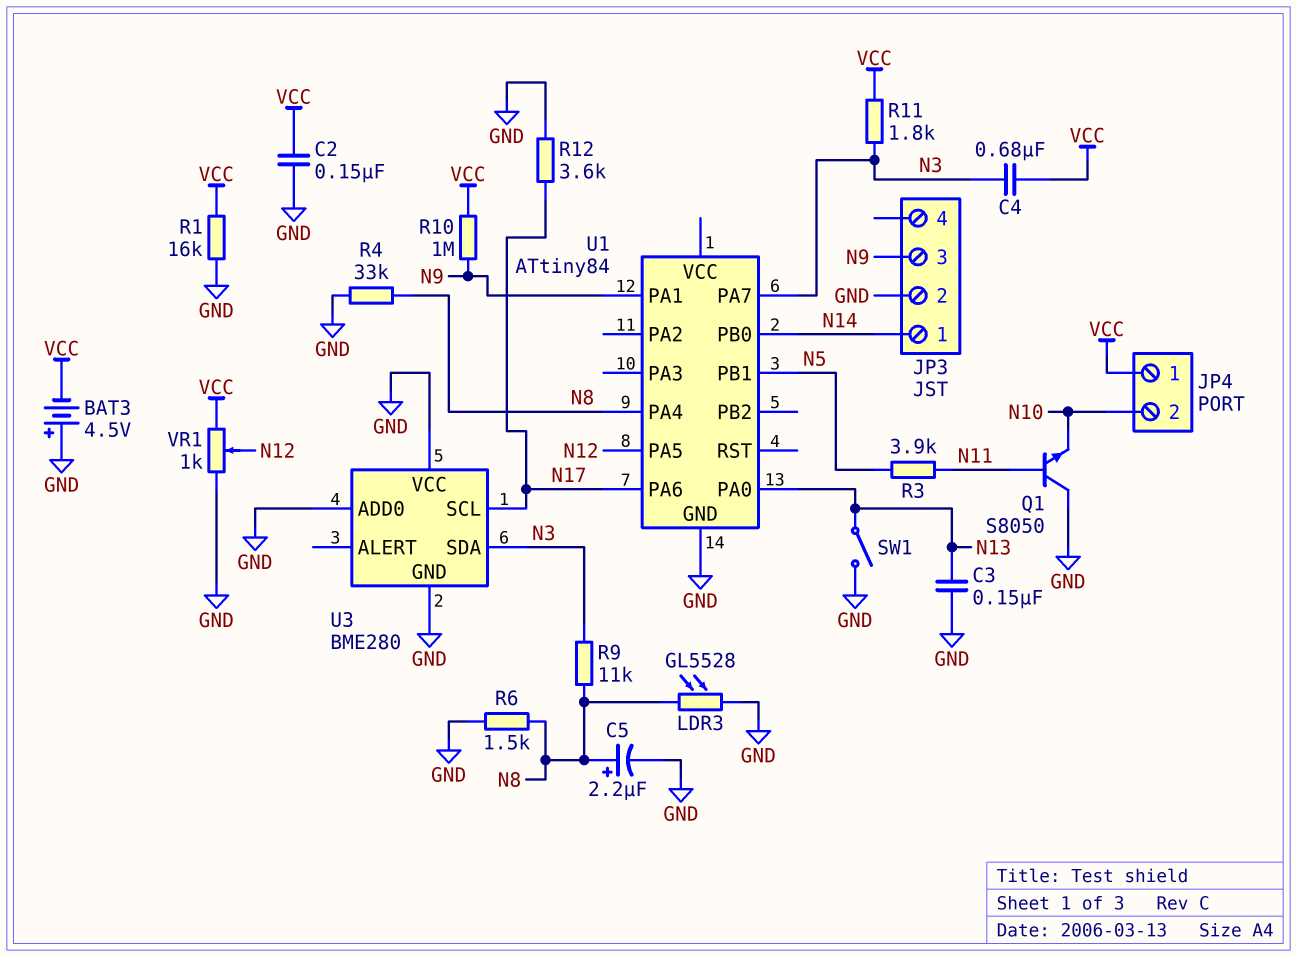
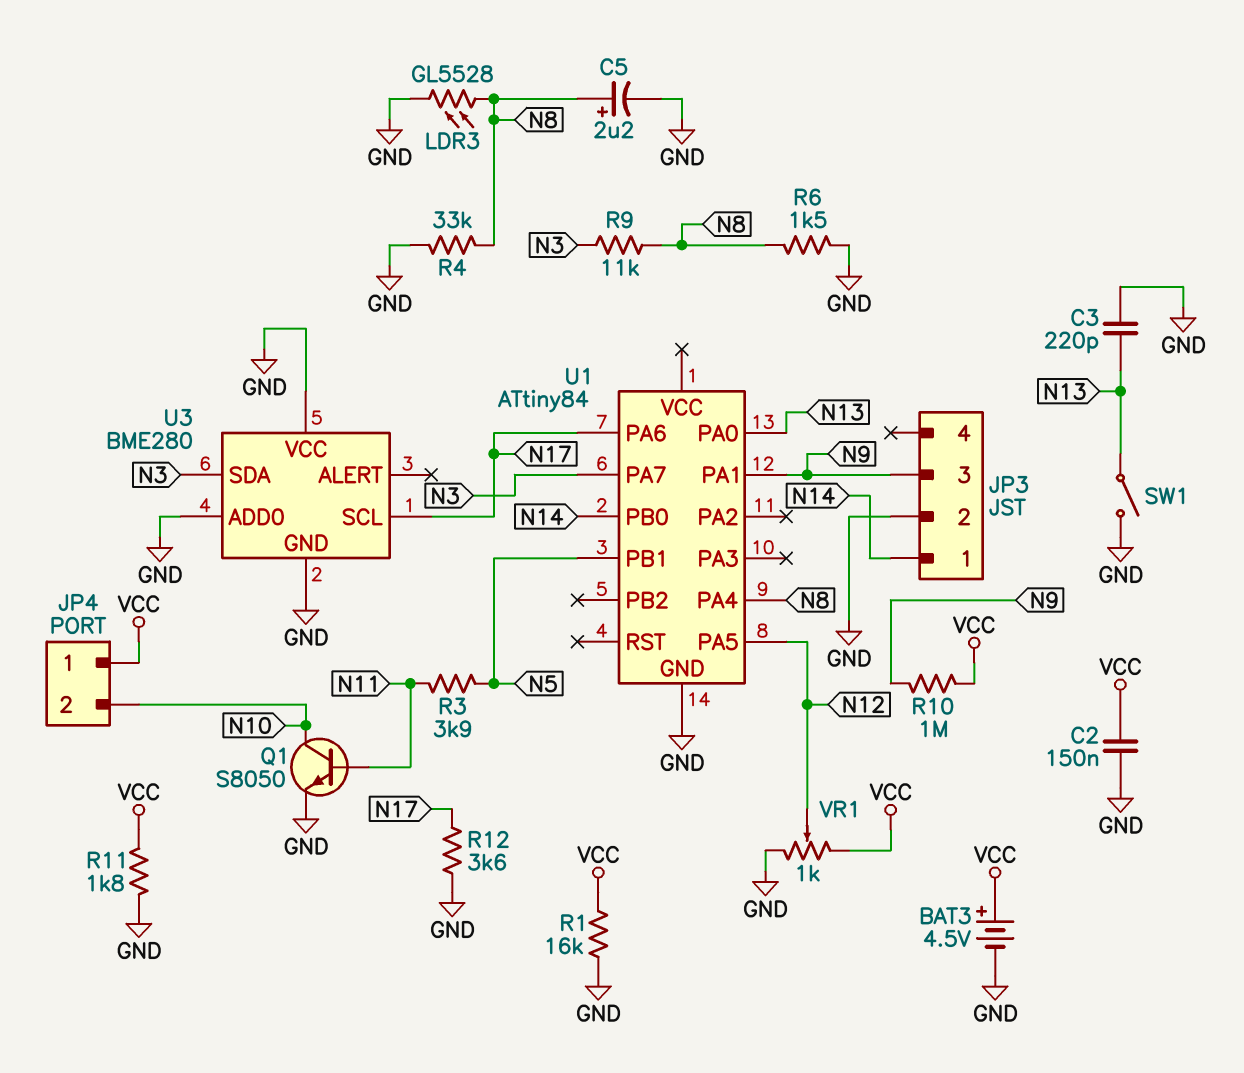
BAT3: 4.5V (plus GND, minus VCC) -> 4.5V (plus VCC, minus GND)
C3: 150nF (GND, N13) -> 220pF (GND, N13)
C4: 680nF (N3, VCC) -> none
Q1: NPN S8050 (B N11, C GND, E N10) -> NPN S8050 (B N11, C N10, E GND)
R11: 1.8k (N3, VCC) -> 1.8k (GND, VCC)

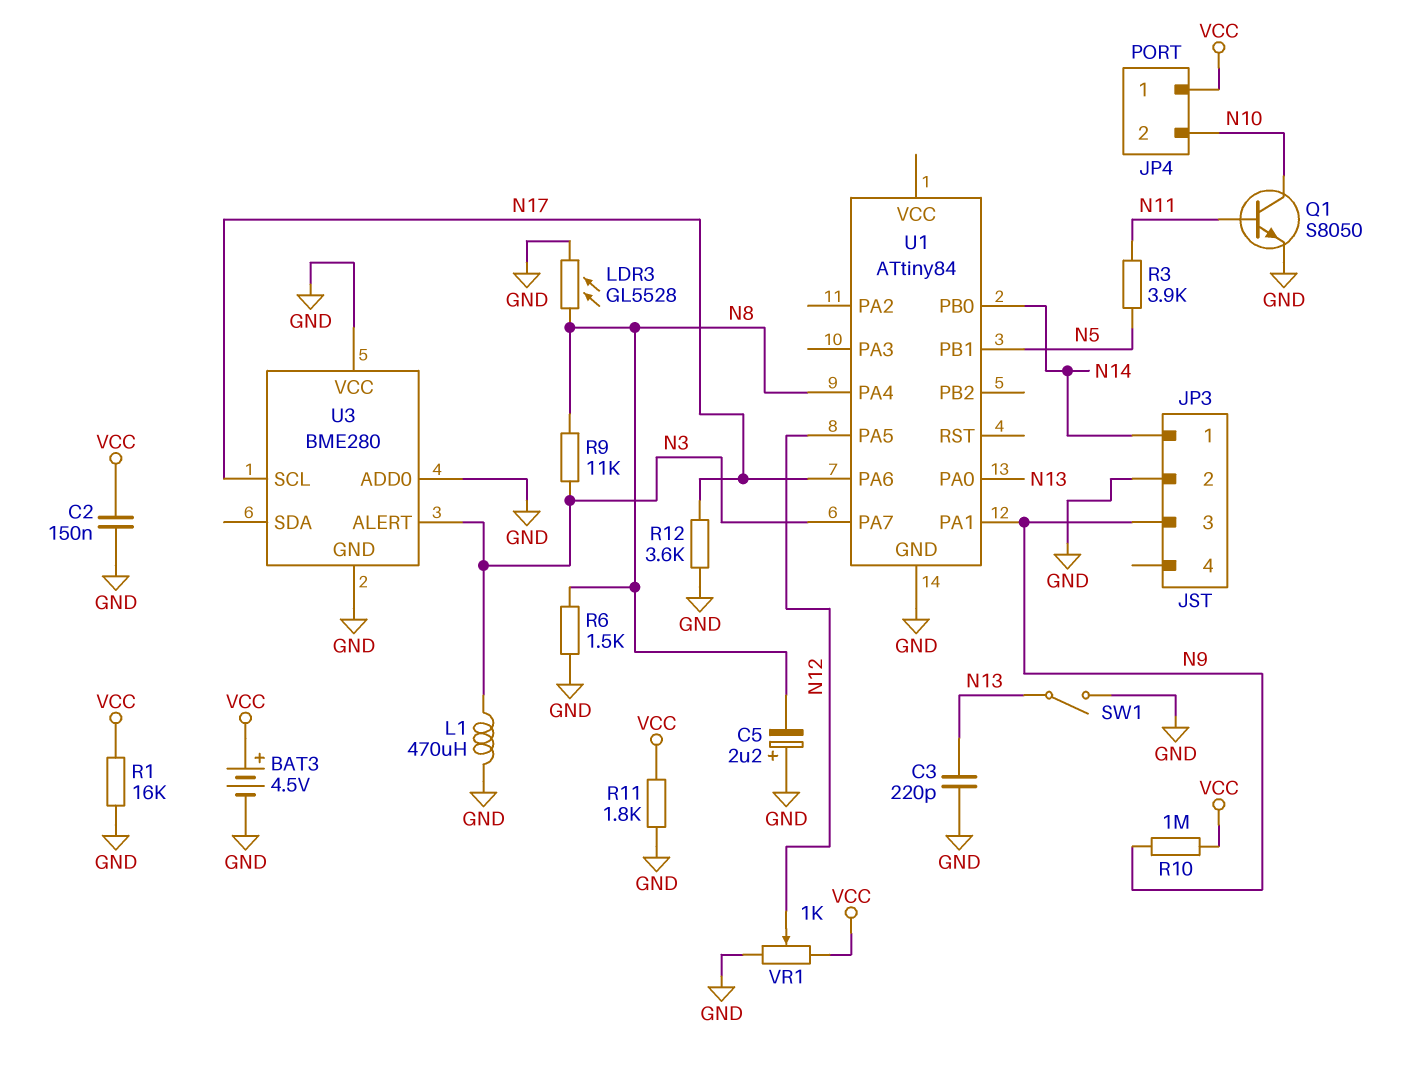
C5: 2.2uF (plus N8, minus GND) -> 2.2uF (plus GND, minus N8)
L1: none -> 470uH (GND, N3)
R4: 33k (GND, N8) -> none
U3 pin ALERT: none -> N3
U3 pin SDA: N3 -> none

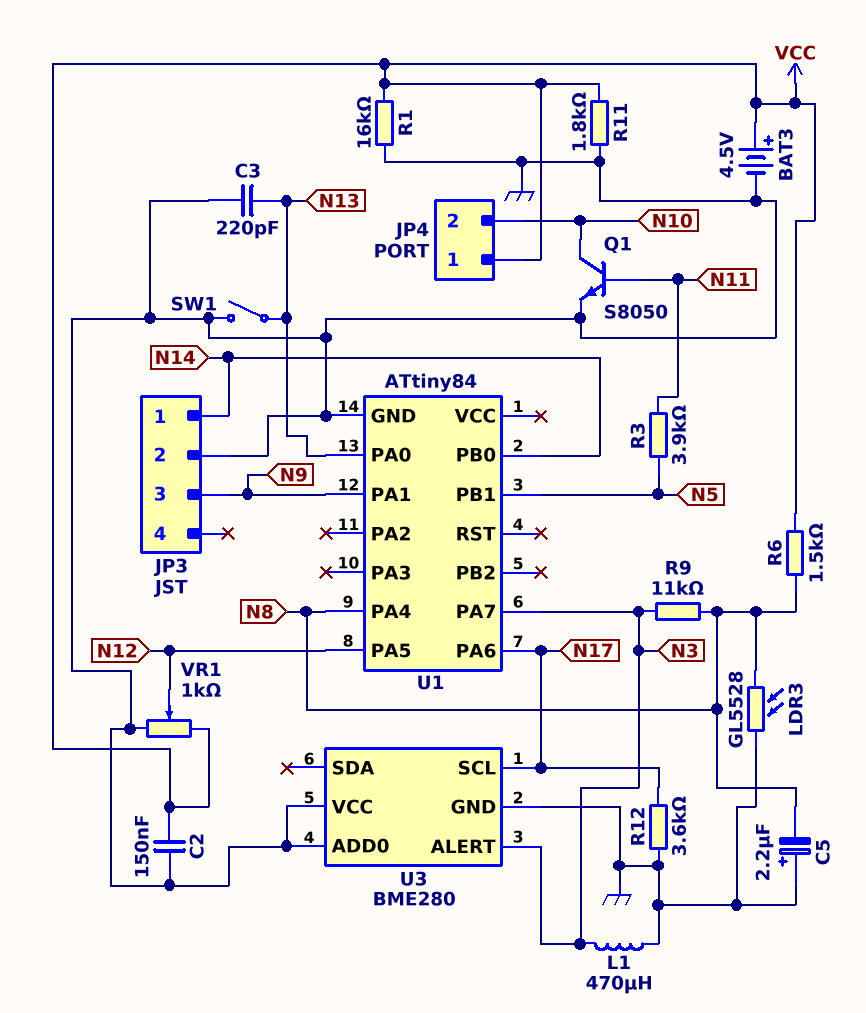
R6: 1.5k (GND, N8) -> 1.5k (N8, VCC)
R10: 1M (N9, VCC) -> none

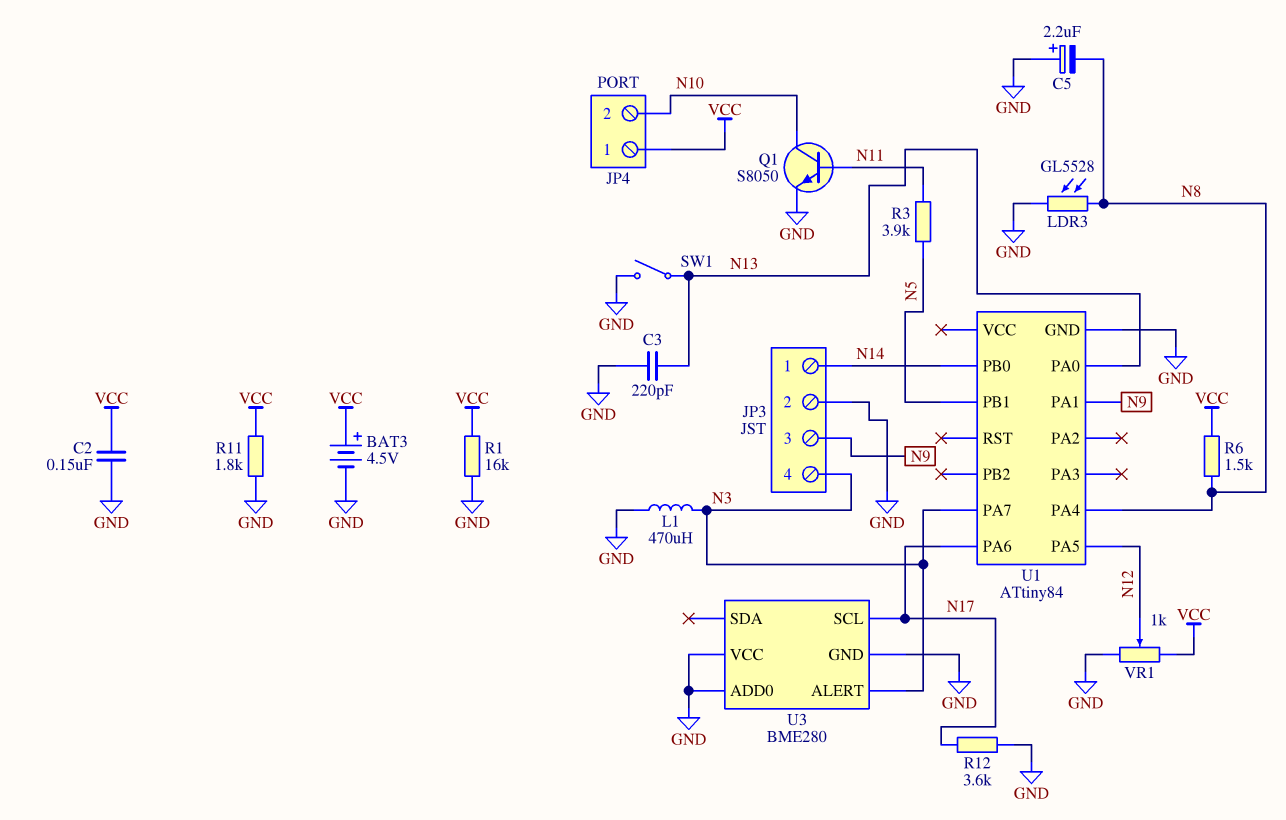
JP3 pin 4: none -> N3
R9: 11k (N3, N8) -> none

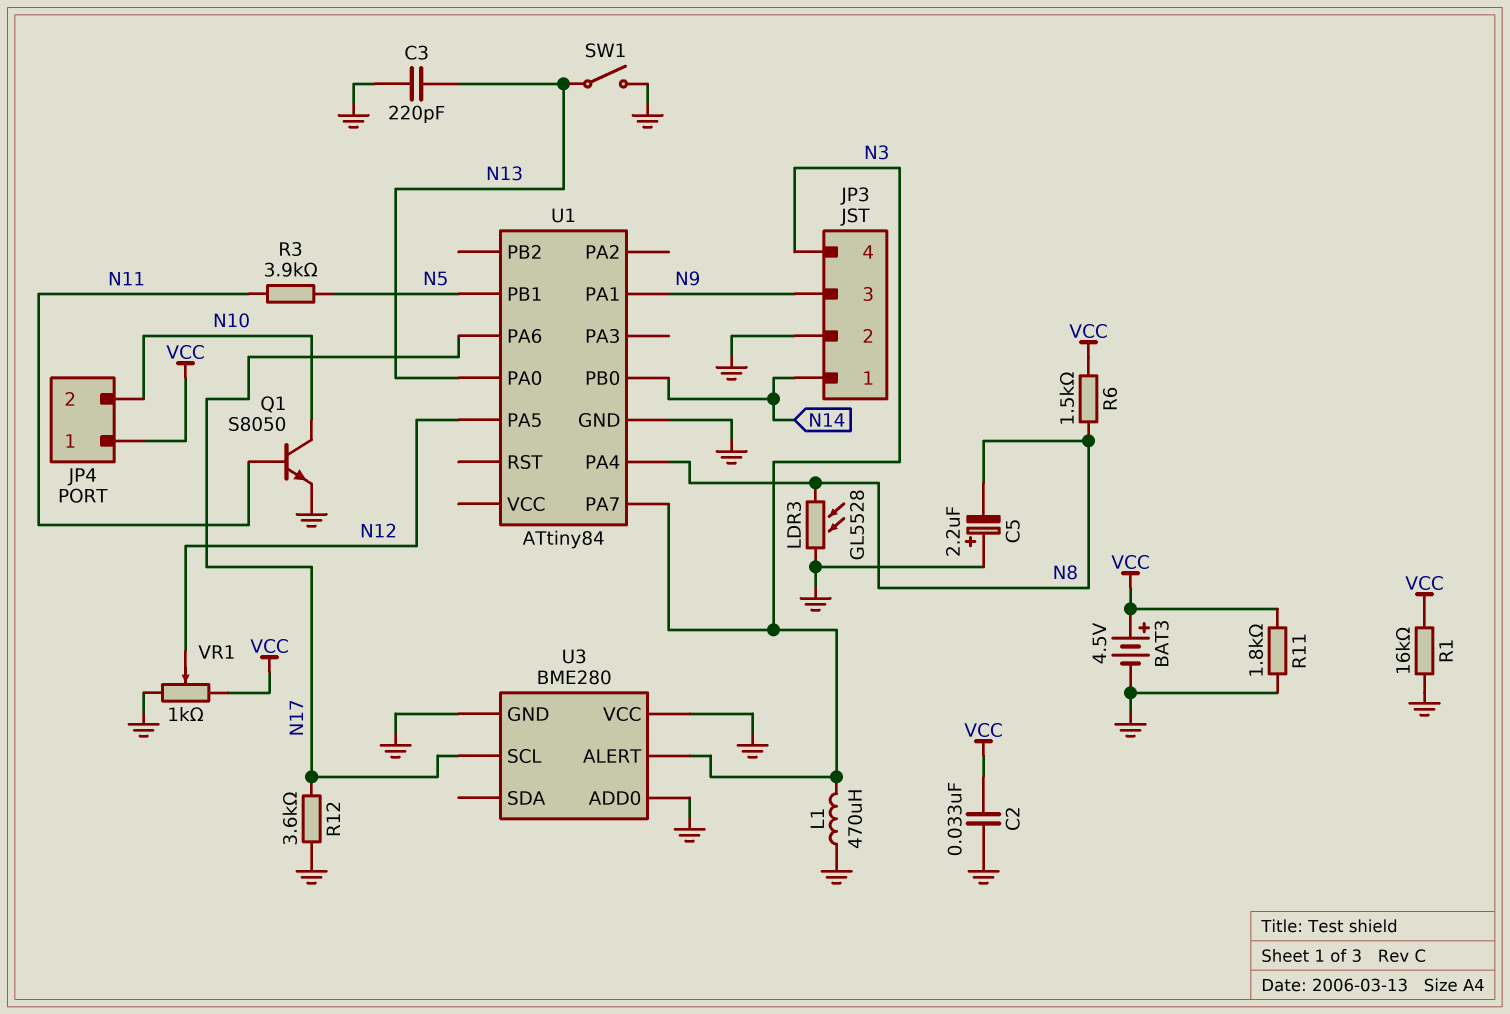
C2: 150nF (GND, VCC) -> 33nF (GND, VCC)

